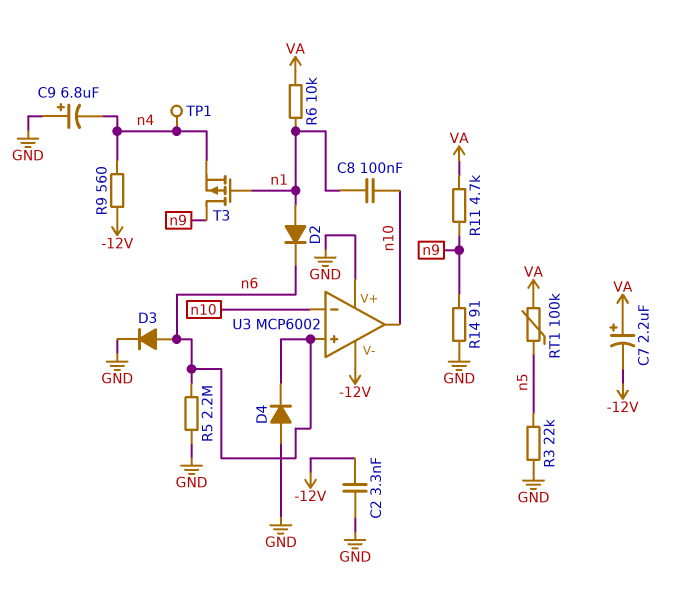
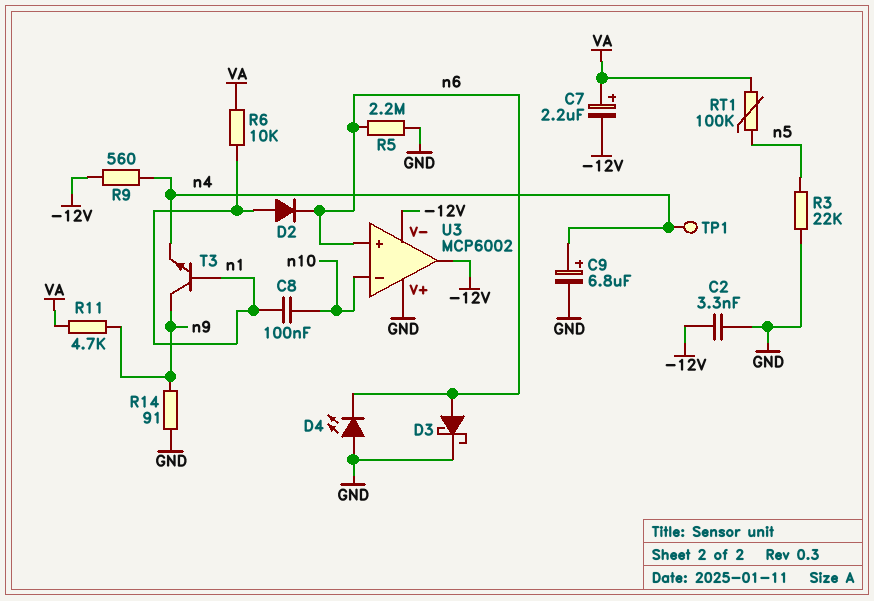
C9: 6.8uF (plus GND, minus n4) -> 6.8uF (plus n4, minus GND)
D3: diode (A n6, K GND) -> schottky (A n6, K GND)
D4: diode (A GND, K n6) -> LED (A GND, K n6)
T3: PMOS (G n1, D n9, S n4) -> NPN (B n1, C n9, E n4)
U3 pin out: n10 -> -12V

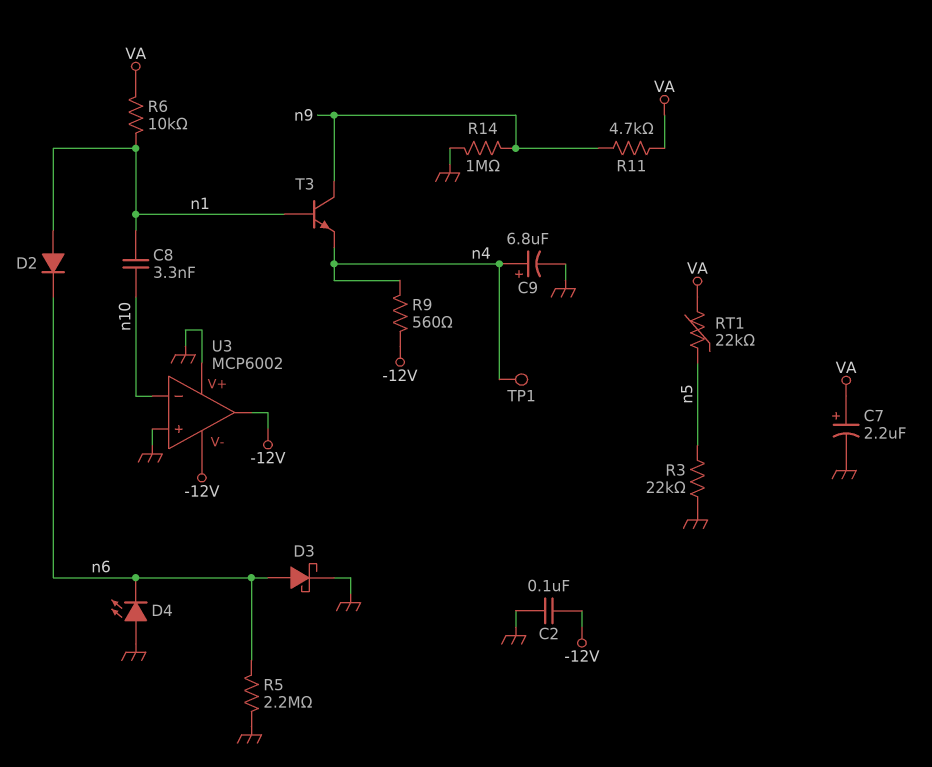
C2: 3.3nF (-12V, GND) -> 100nF (-12V, GND)
C7: 2.2uF (plus VA, minus -12V) -> 2.2uF (plus VA, minus GND)
C8: 100nF (n1, n10) -> 3.3nF (n1, n10)
R14: 91 (GND, n9) -> 1M (GND, n9)
RT1: 100k (VA, n5) -> 22k (VA, n5)
U3 pin in+: n6 -> GND

